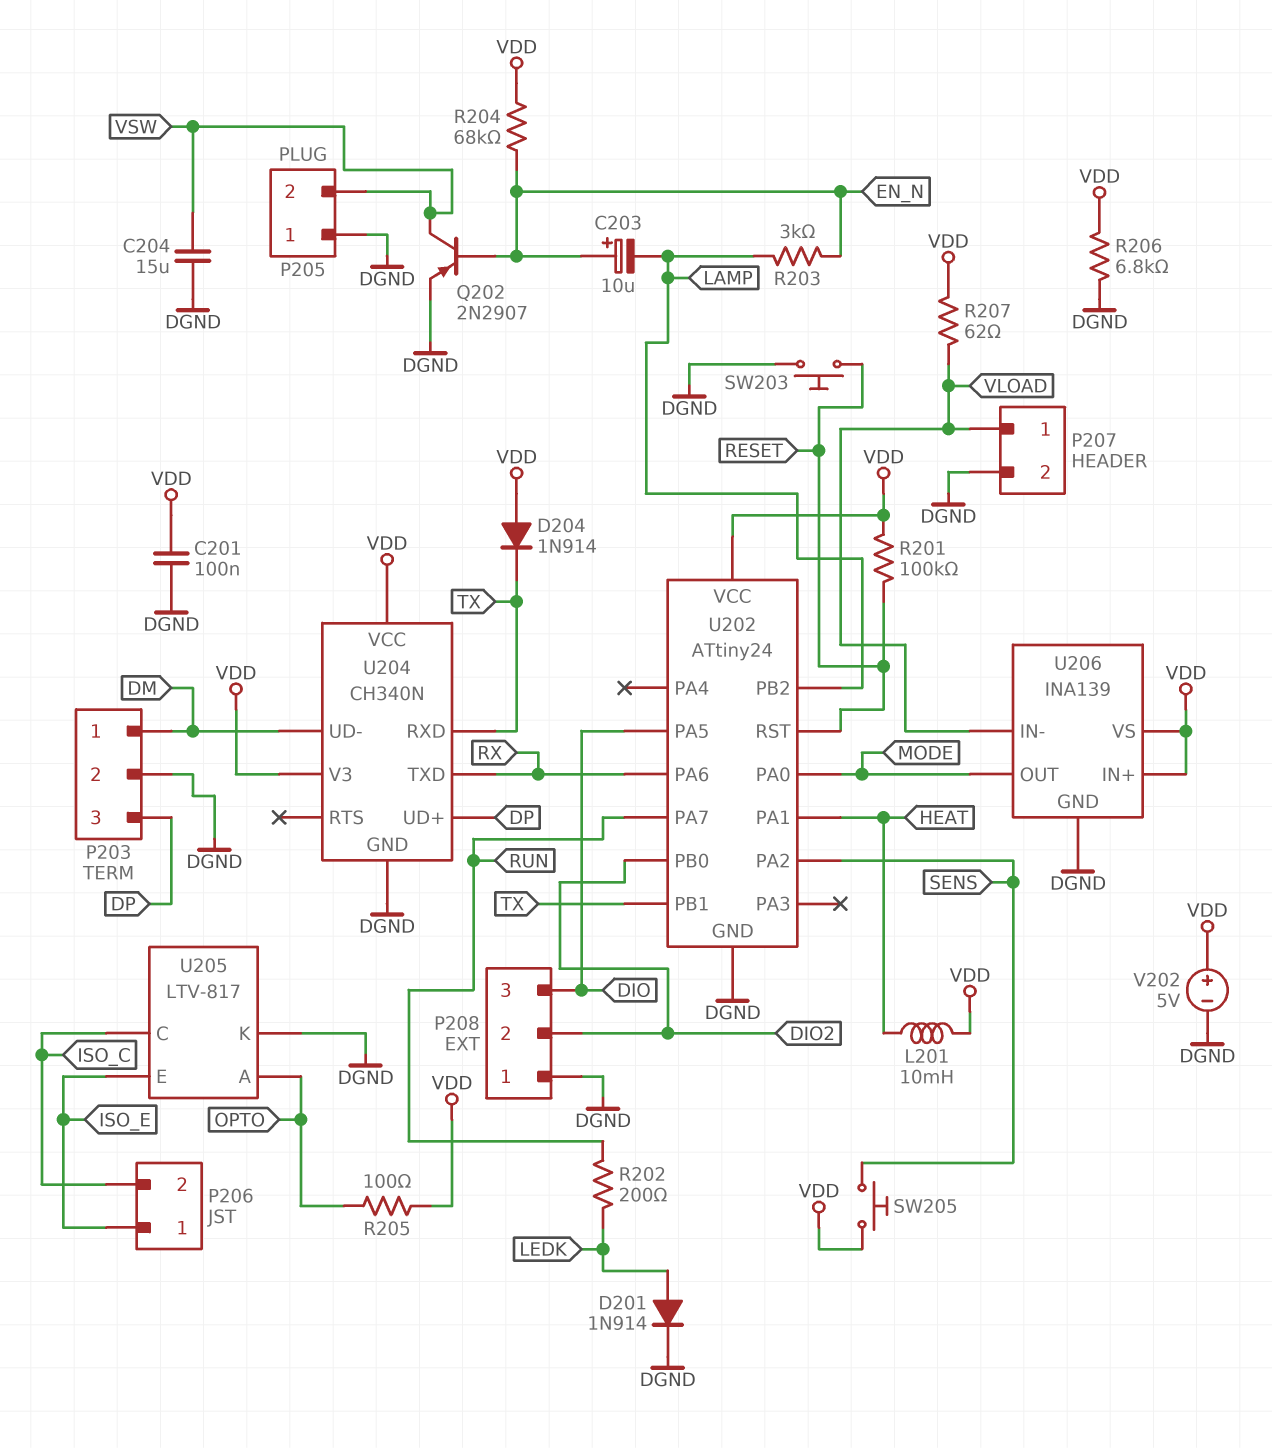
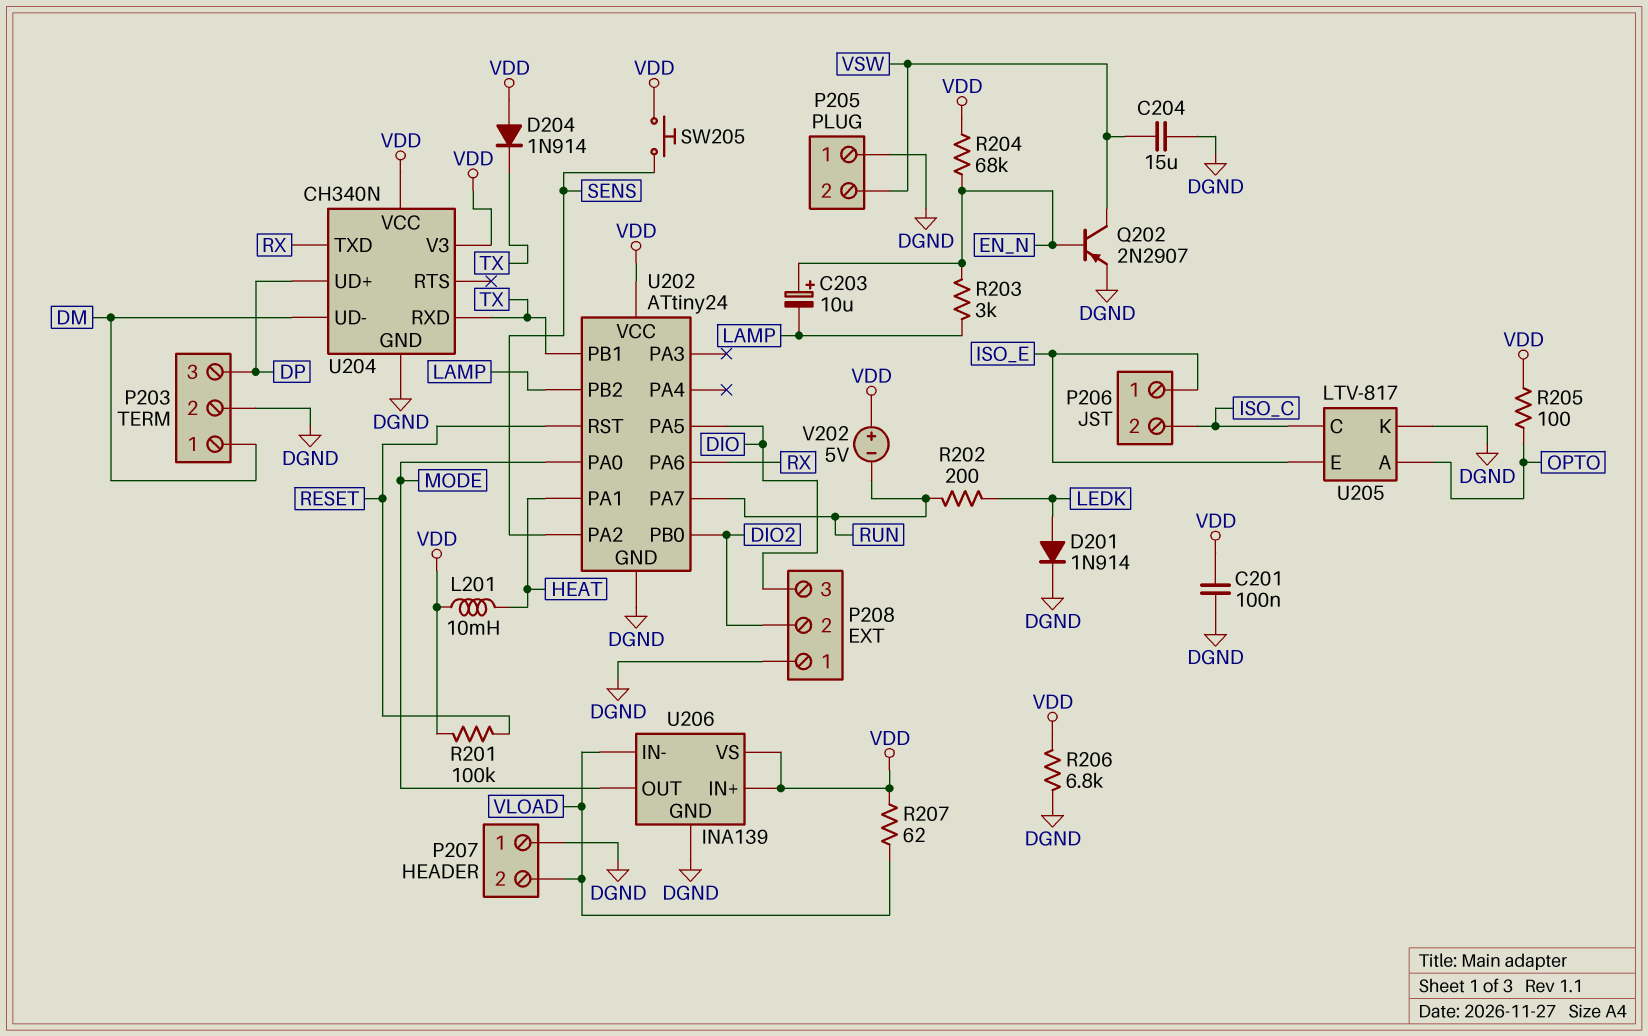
P207 pin 1: VLOAD -> DGND
P207 pin 2: DGND -> VLOAD
SW203: button (DGND, RESET) -> none
V202: 5V (plus VDD, minus DGND) -> 5V (plus VDD, minus RUN)

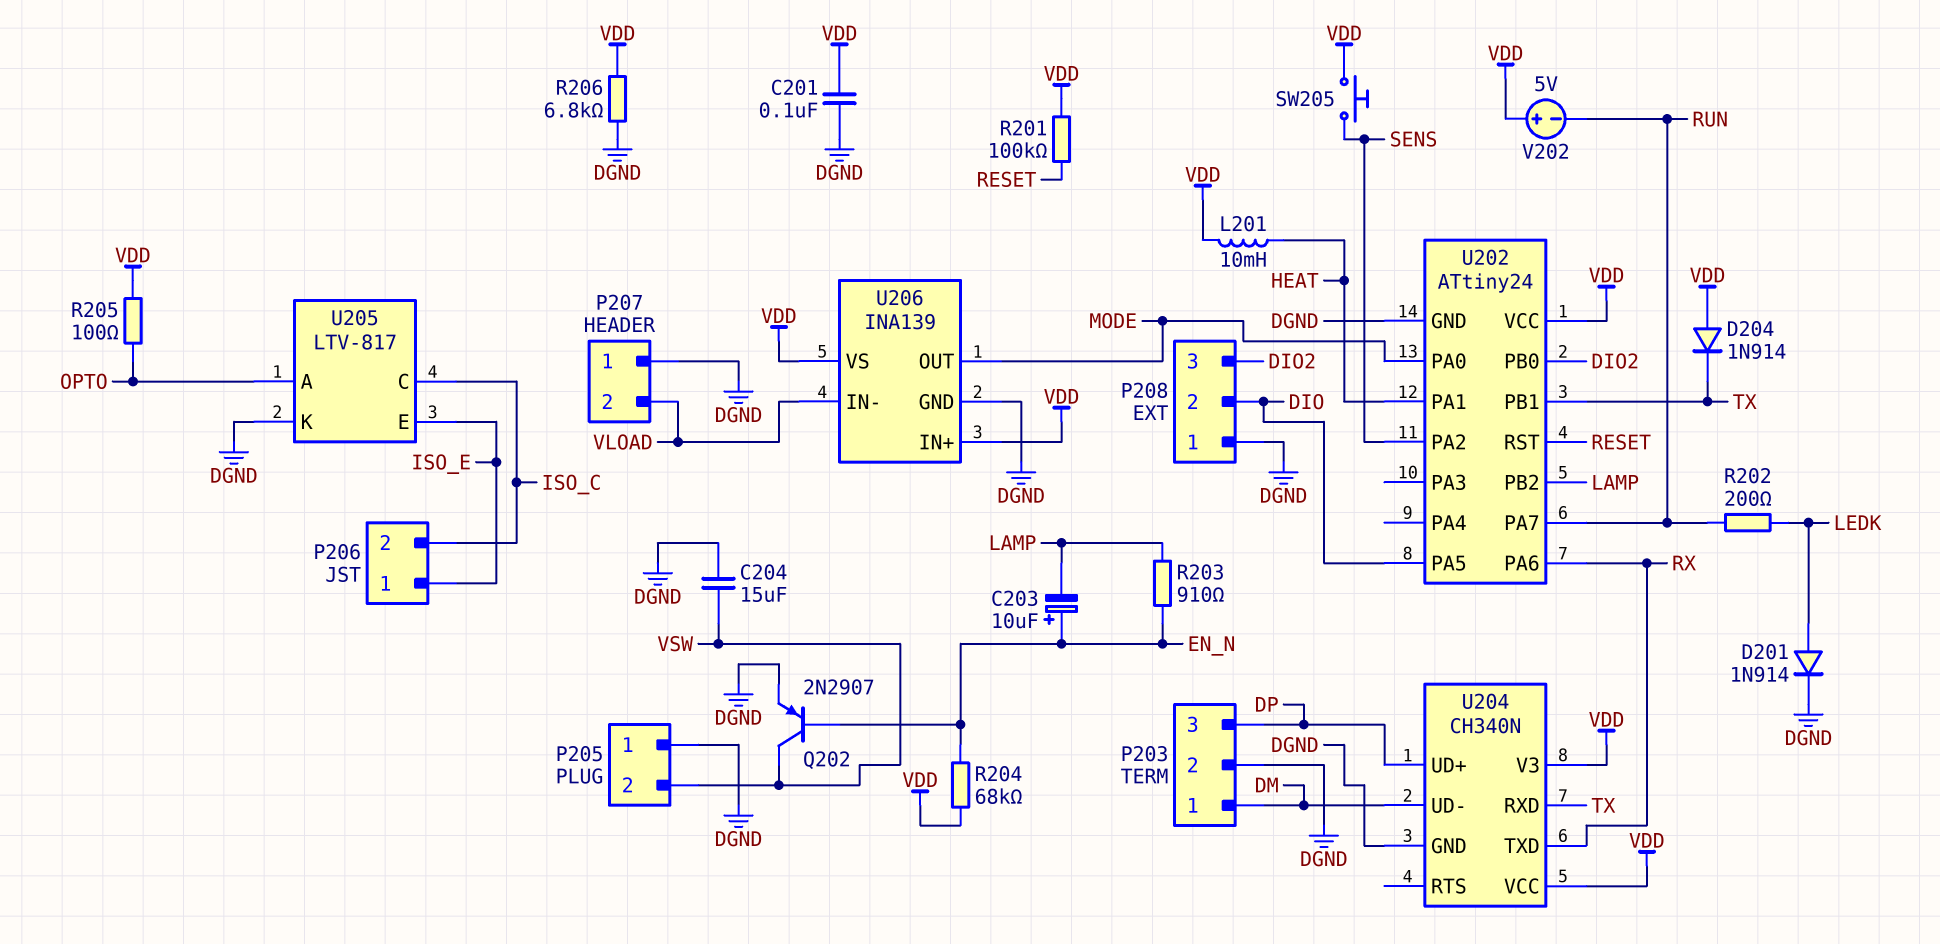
P208 pin 2: DIO2 -> DIO
P208 pin 3: DIO -> DIO2
R203: 3k (EN_N, LAMP) -> 910 (EN_N, LAMP)
R207: 62 (VDD, VLOAD) -> none

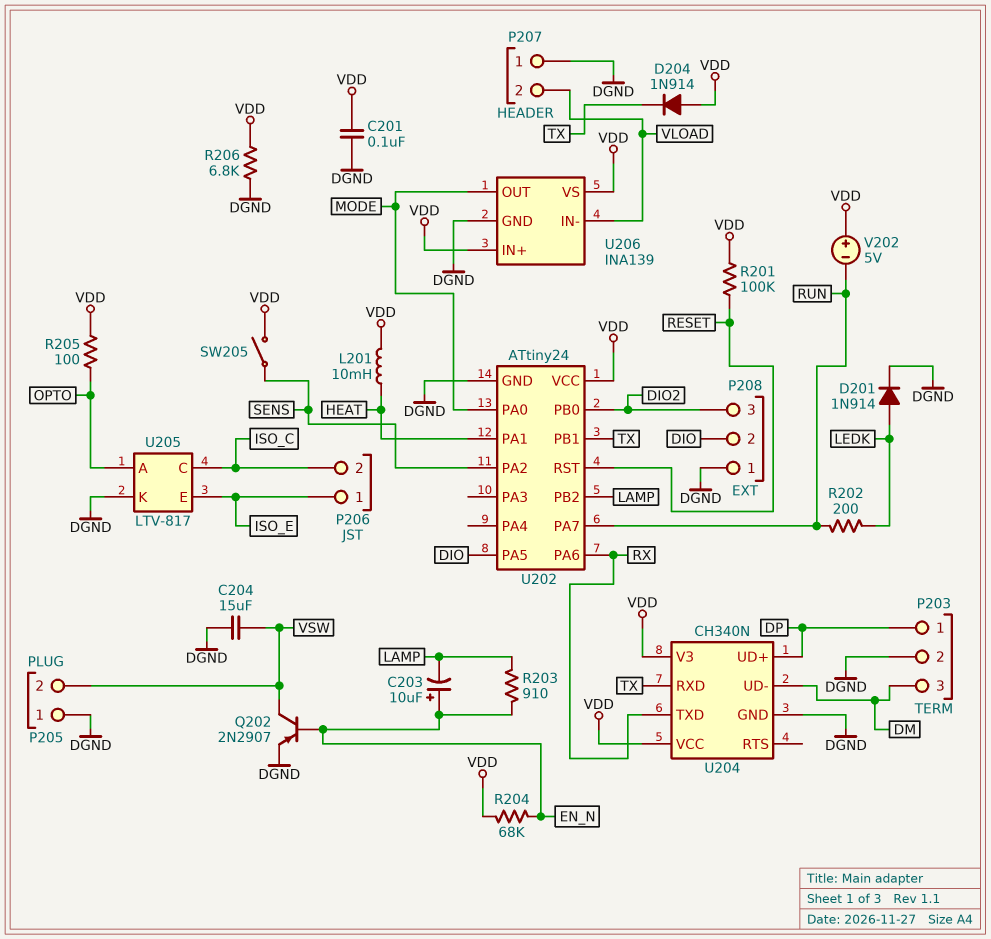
P203 pin 1: DM -> DP
P203 pin 3: DP -> DM
SW205: button (SENS, VDD) -> switch (SENS, VDD)

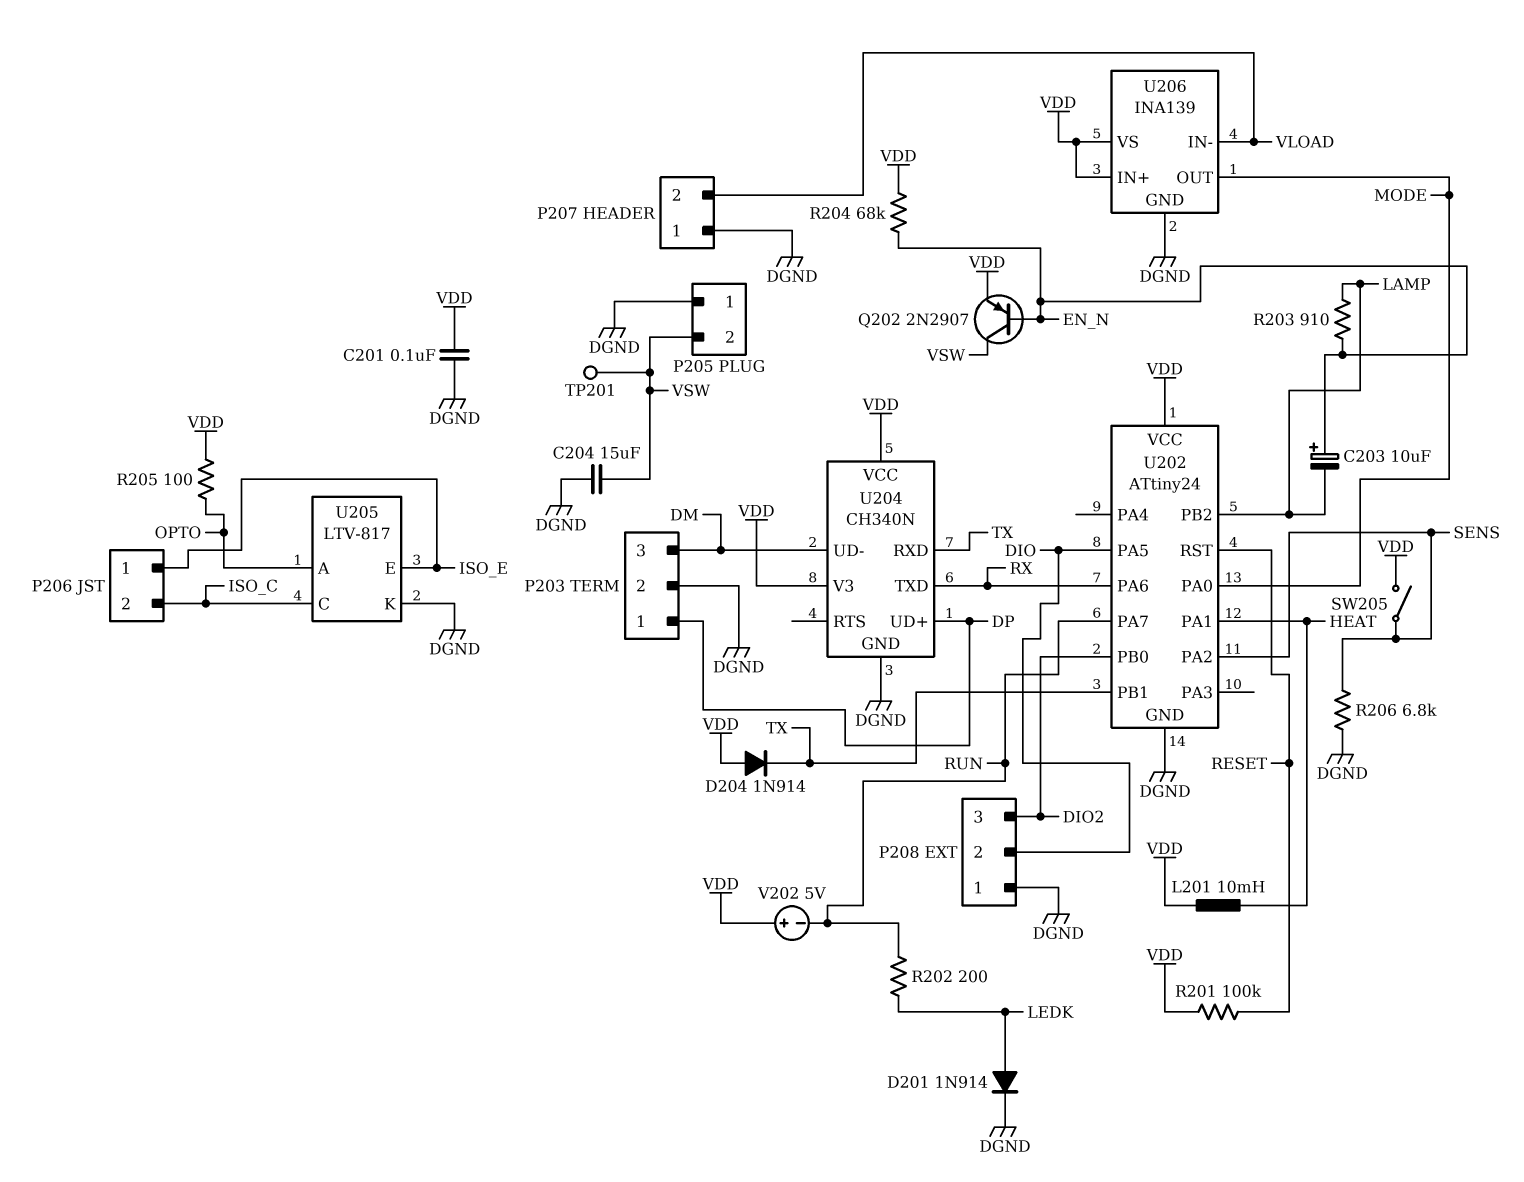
Q202: PNP 2N2907 (B EN_N, C VSW, E DGND) -> PNP 2N2907 (B EN_N, C VSW, E VDD)
R206: 6.8k (DGND, VDD) -> 6.8k (DGND, SENS)
TP201: none -> test point (VSW)

